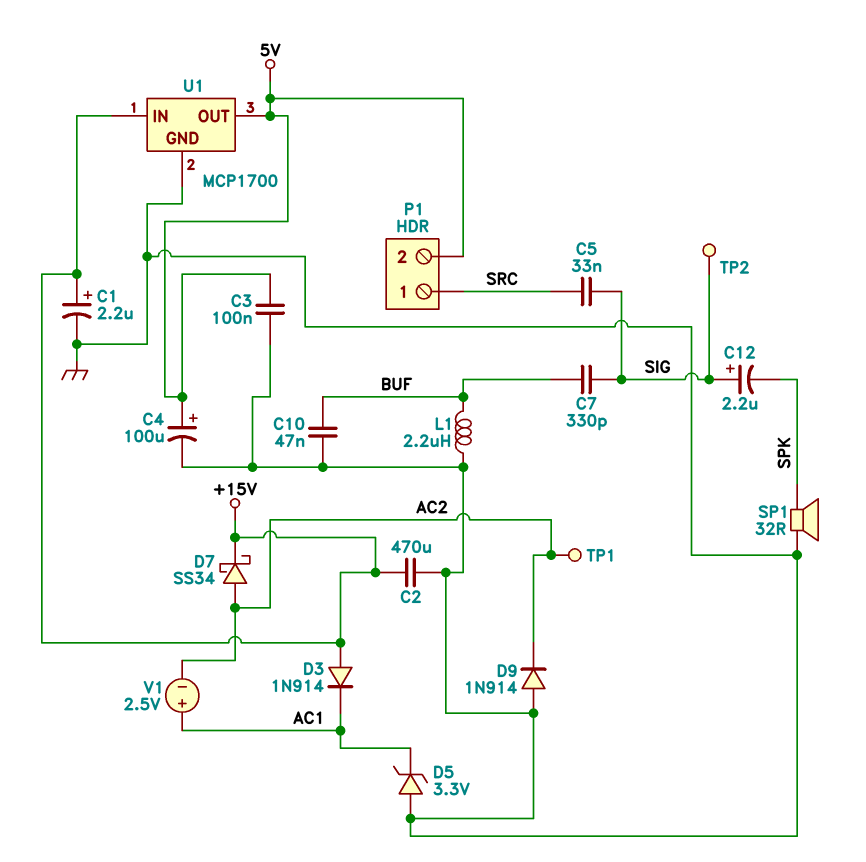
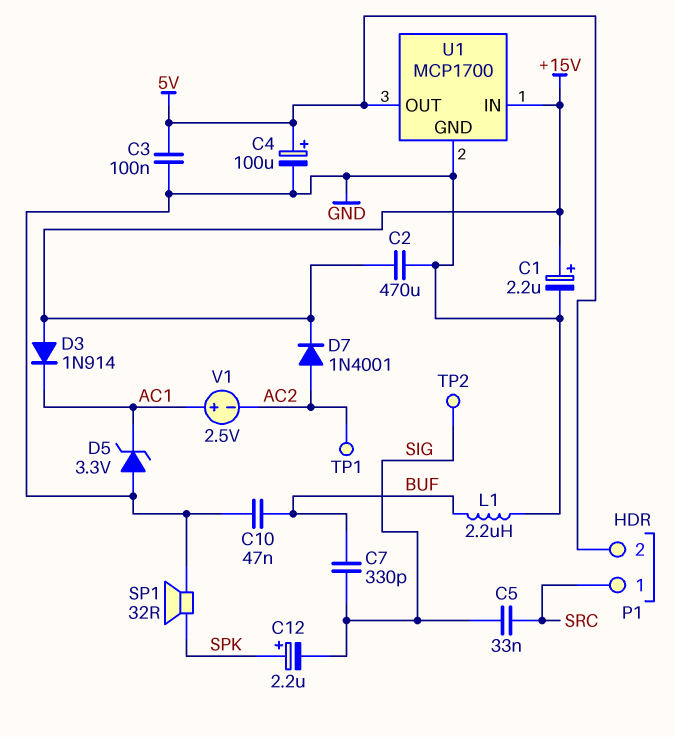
C12: 2.2uF (plus SIG, minus SPK) -> 2.2uF (plus SPK, minus SIG)
D7: schottky SS34 (A AC2, K +15V) -> diode 1N4001 (A AC2, K +15V)
D9: diode 1N914 (A GND, K AC2) -> none

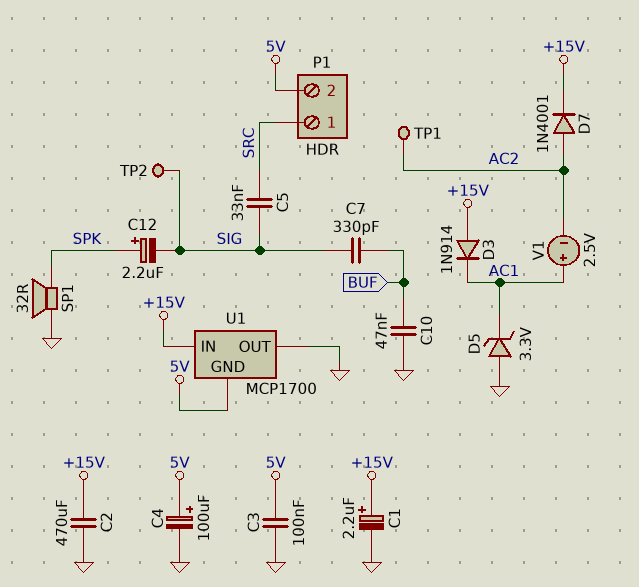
L1: 2.2uH (BUF, GND) -> none
U1 pin GND: GND -> 5V
U1 pin OUT: 5V -> GND

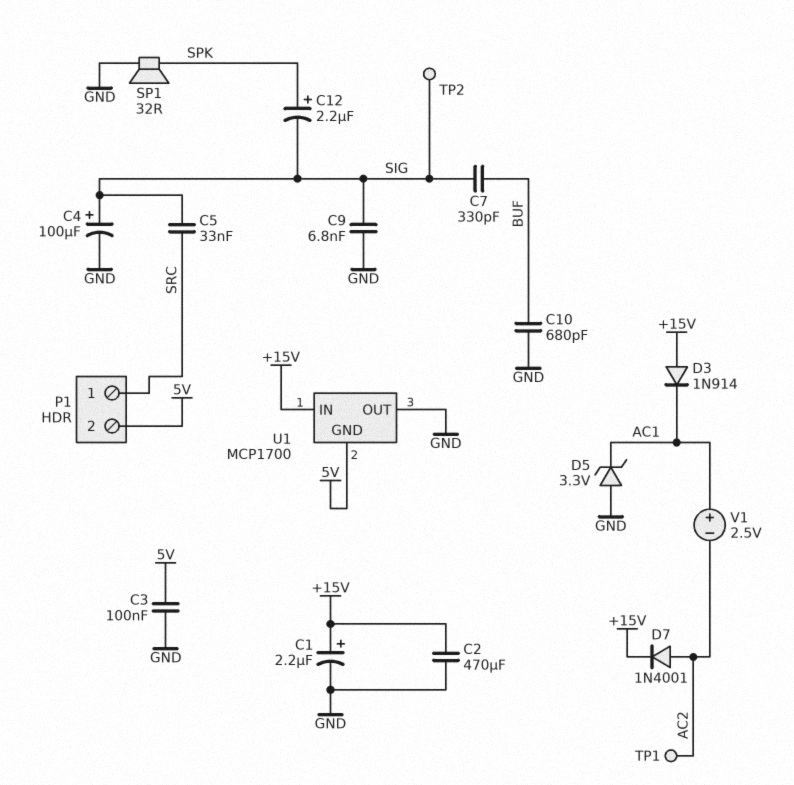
C4: 100uF (plus 5V, minus GND) -> 100uF (plus SIG, minus GND)
C9: none -> 6.8nF (GND, SIG)
C10: 47nF (BUF, GND) -> 680pF (BUF, GND)

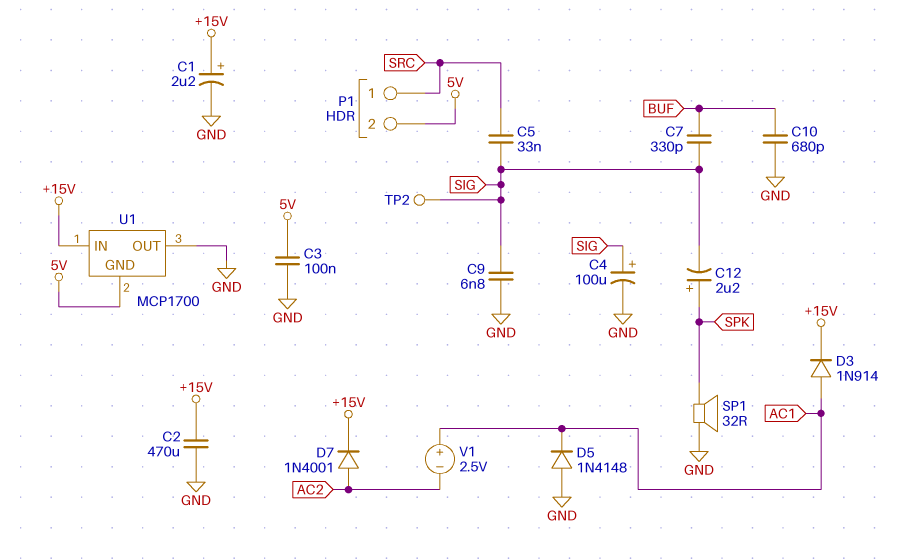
D3: diode 1N914 (A +15V, K AC1) -> diode 1N914 (A AC1, K +15V)
D5: zener 3.3V (A GND, K AC1) -> diode 1N4148 (A GND, K AC1)
TP1: test point (AC2) -> none

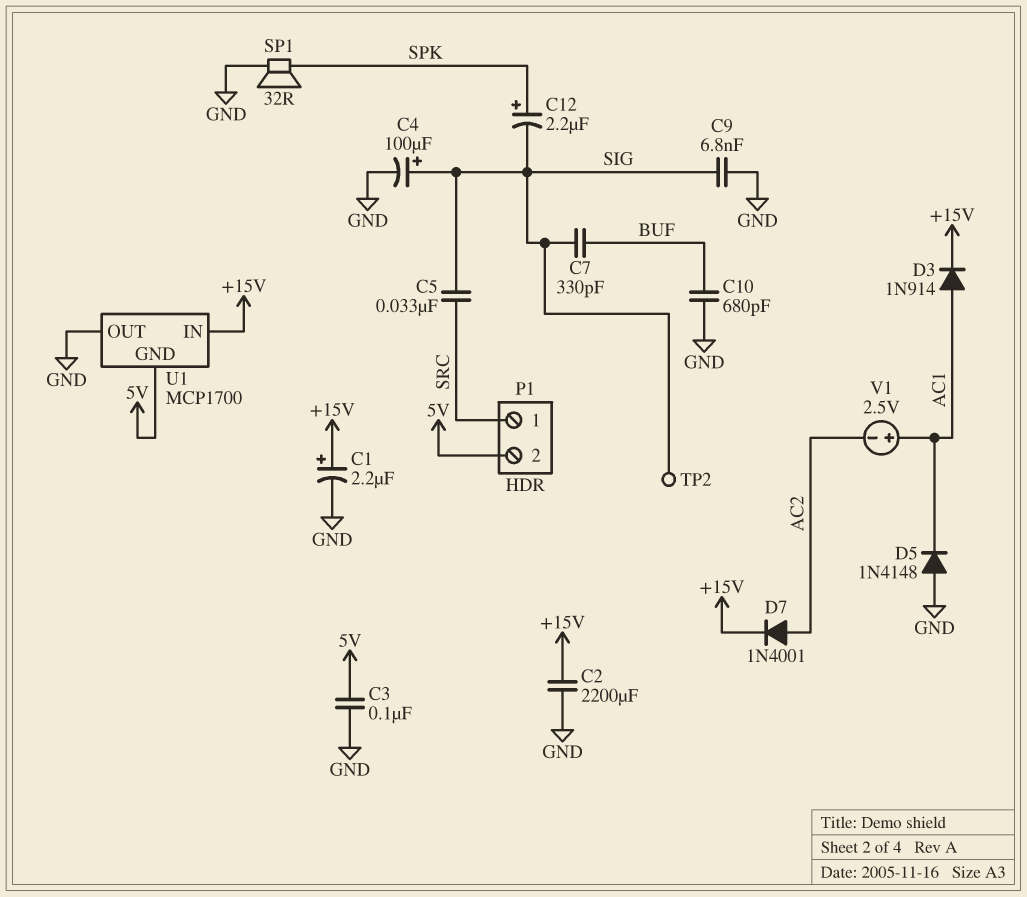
C2: 470uF (+15V, GND) -> 2200uF (+15V, GND)

